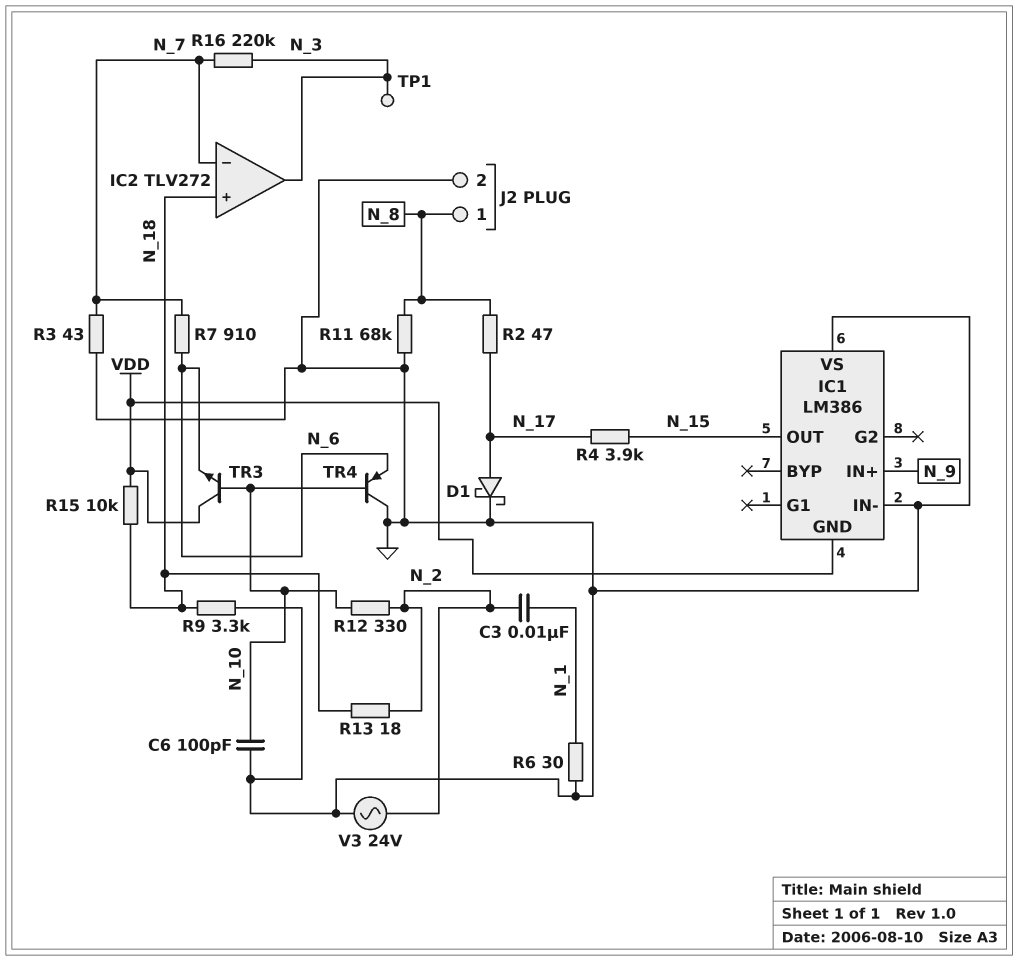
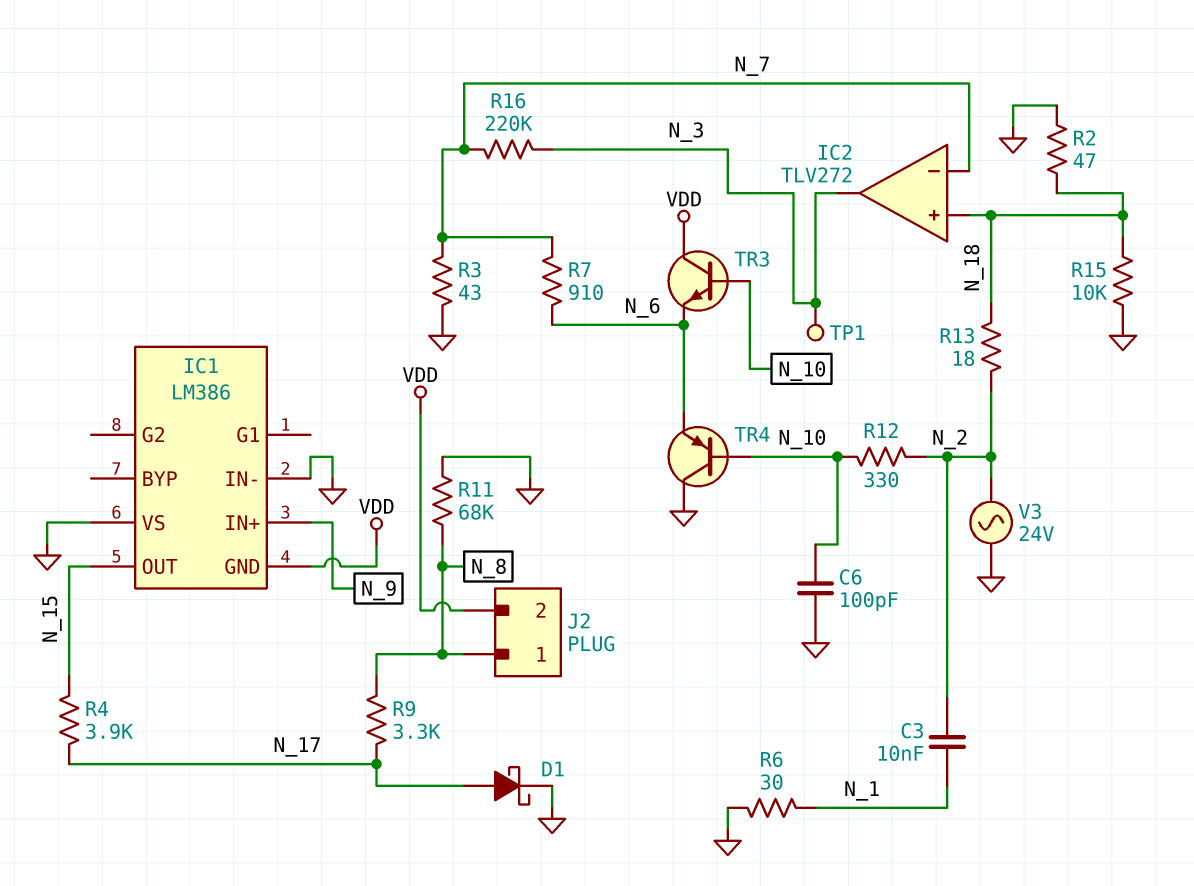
J2 pin 2: GND -> VDD
R2: 47 (N_8, N_17) -> 47 (GND, N_18)
R9: 3.3k (GND, N_18) -> 3.3k (N_8, N_17)
R15: 10k (N_18, VDD) -> 10k (GND, N_18)

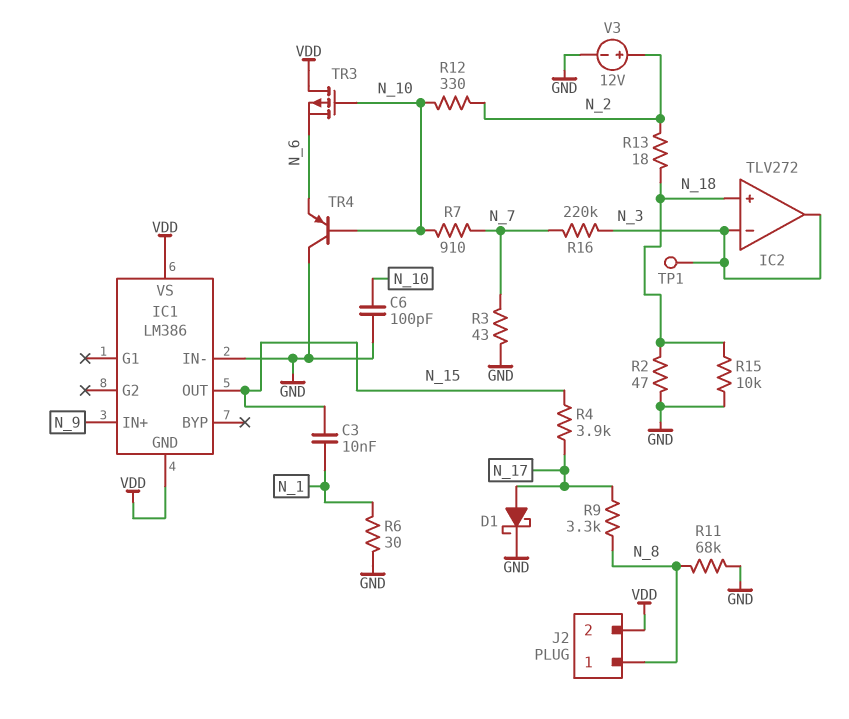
C3: 10nF (N_1, N_2) -> 10nF (N_1, N_15)
IC1 pin VS: GND -> VDD
IC2 pin in-: N_7 -> N_3
R7: 910 (N_6, N_7) -> 910 (N_7, N_10)
TR3: NPN (B N_10, C VDD, E N_6) -> PMOS (G N_10, D VDD, S N_6)
V3: AC 24V (GND, N_2) -> 12V (plus N_2, minus GND)

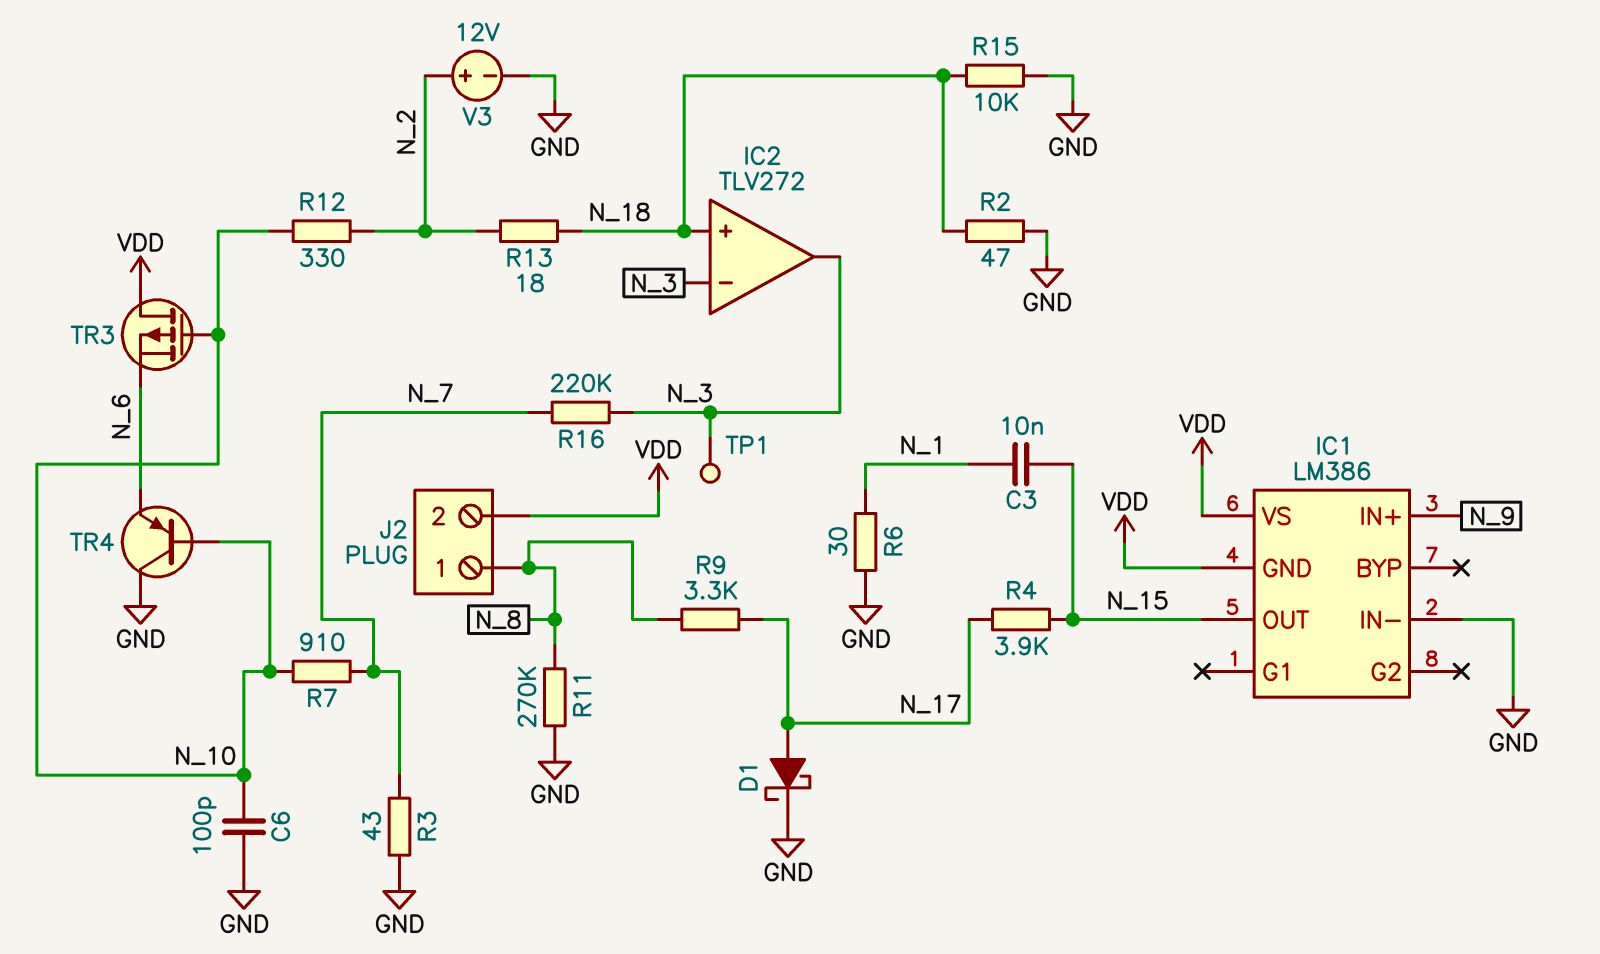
R11: 68k (GND, N_8) -> 270k (GND, N_8)

